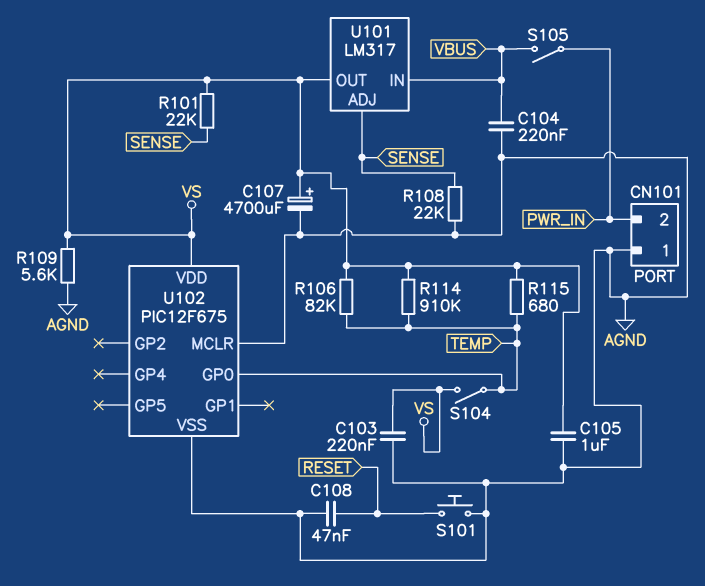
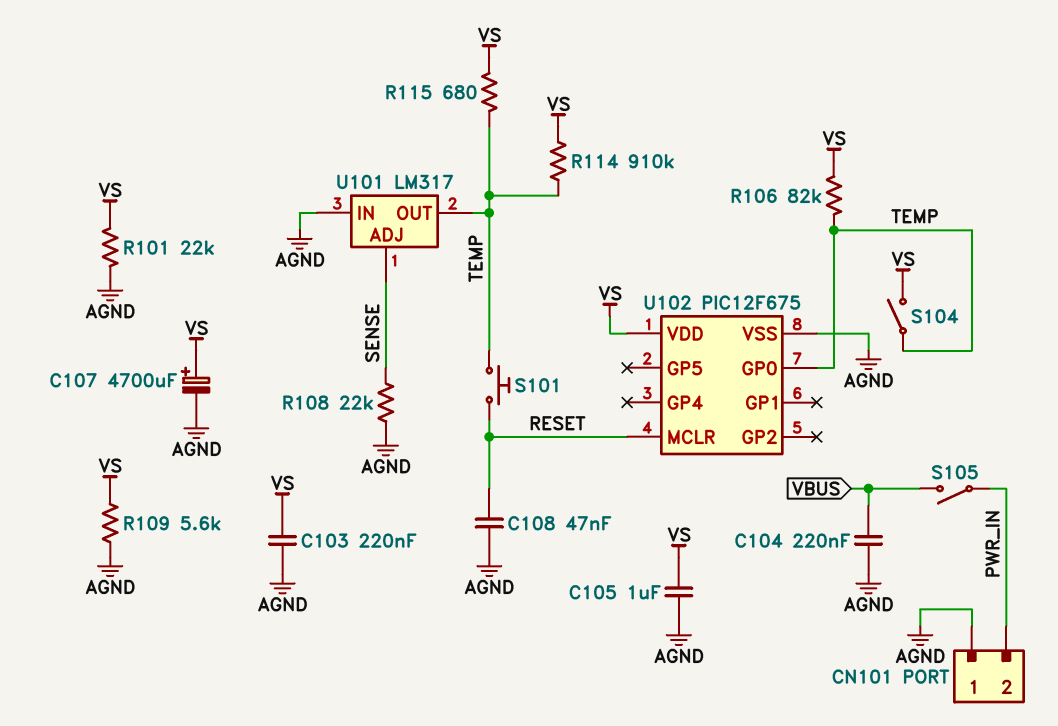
R101: 22k (SENSE, VS) -> 22k (AGND, VS)
S101: button (AGND, RESET) -> button (RESET, TEMP)
U101 pin IN: VBUS -> AGND
U101 pin OUT: VS -> TEMP
U102 pin MCLR: AGND -> RESET

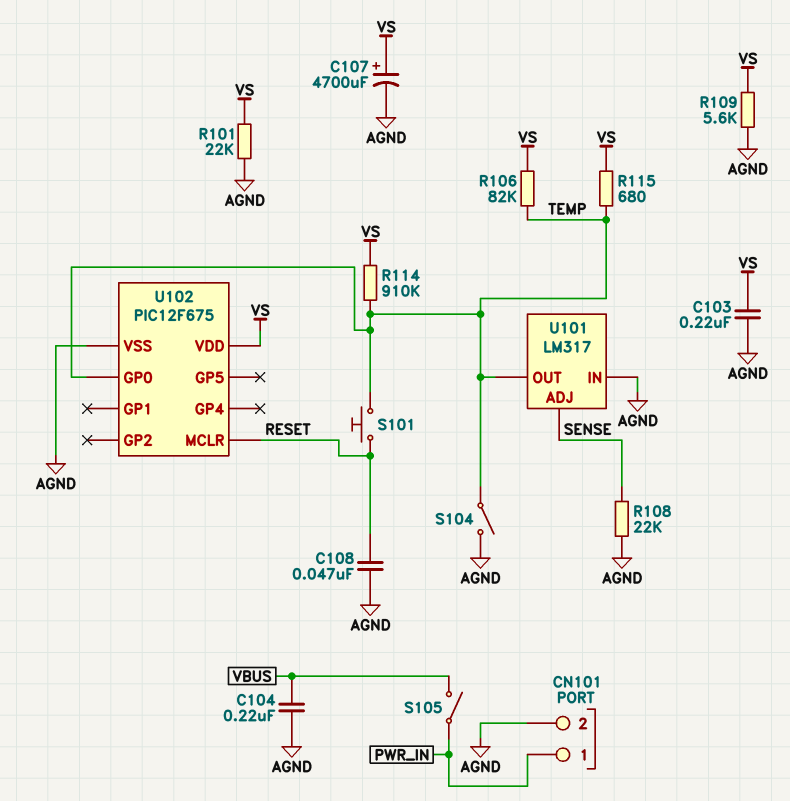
C105: 1uF (AGND, VS) -> none
CN101 pin 1: AGND -> PWR_IN
CN101 pin 2: PWR_IN -> AGND
S104: switch (TEMP, VS) -> switch (AGND, TEMP)

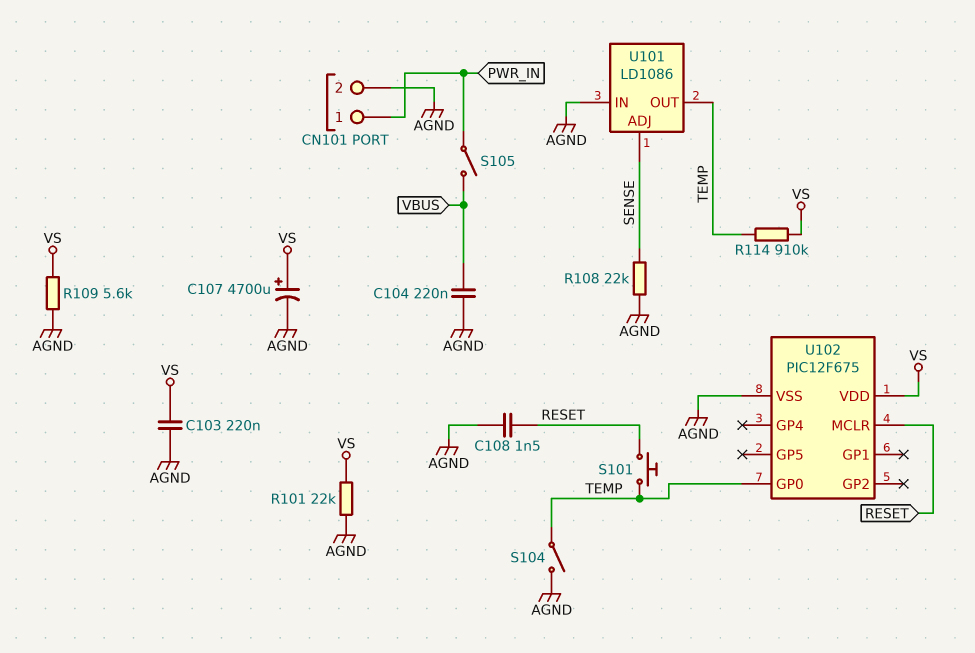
C108: 47nF (AGND, RESET) -> 1.5nF (AGND, RESET)
R106: 82k (TEMP, VS) -> none
R115: 680 (TEMP, VS) -> none
U101: LM317 -> LD1086

